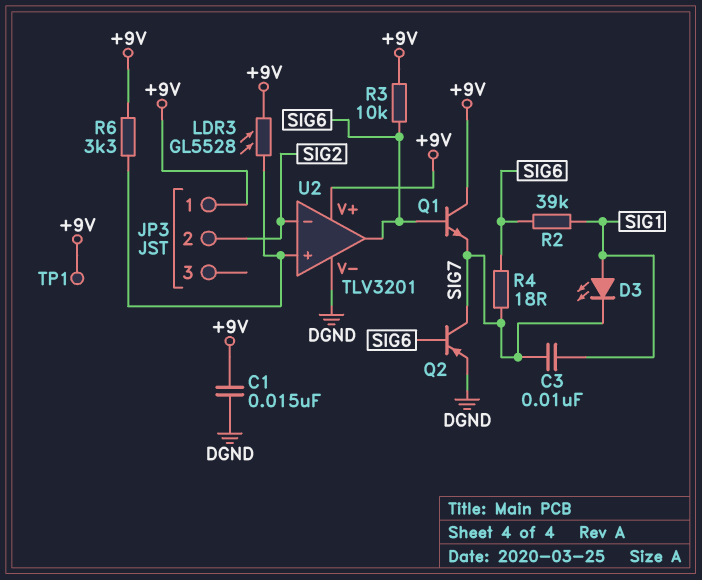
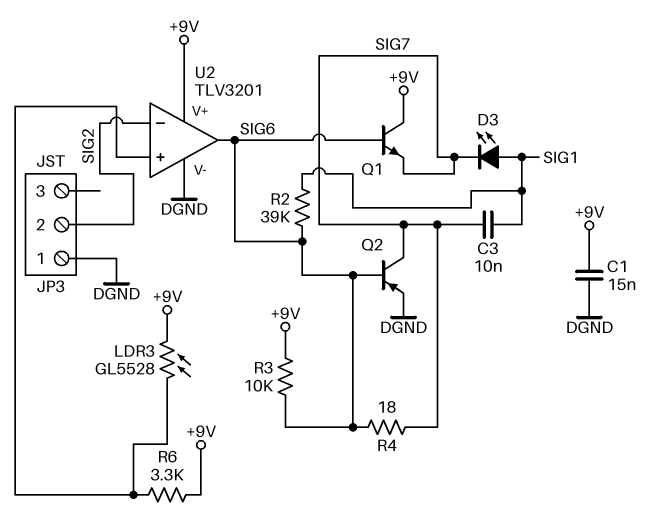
JP3 pin 1: +9V -> DGND
TP1: test point (+9V) -> none

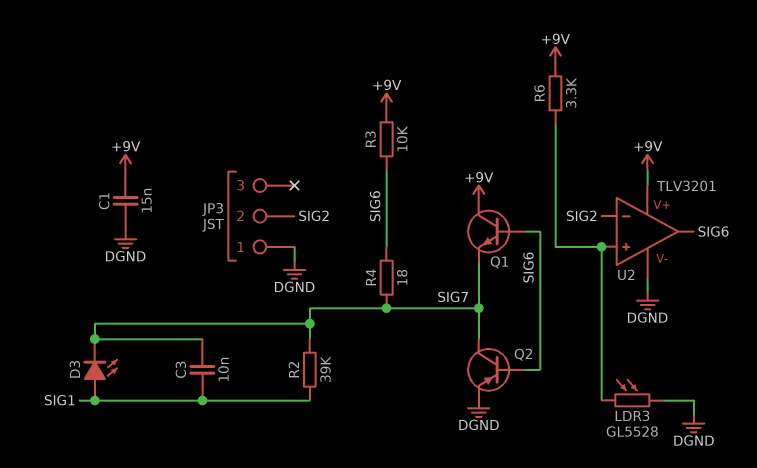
LDR3: GL5528 (+9V, U2/in+) -> GL5528 (DGND, U2/in+)
R2: 39k (SIG1, SIG6) -> 39k (SIG1, SIG7)

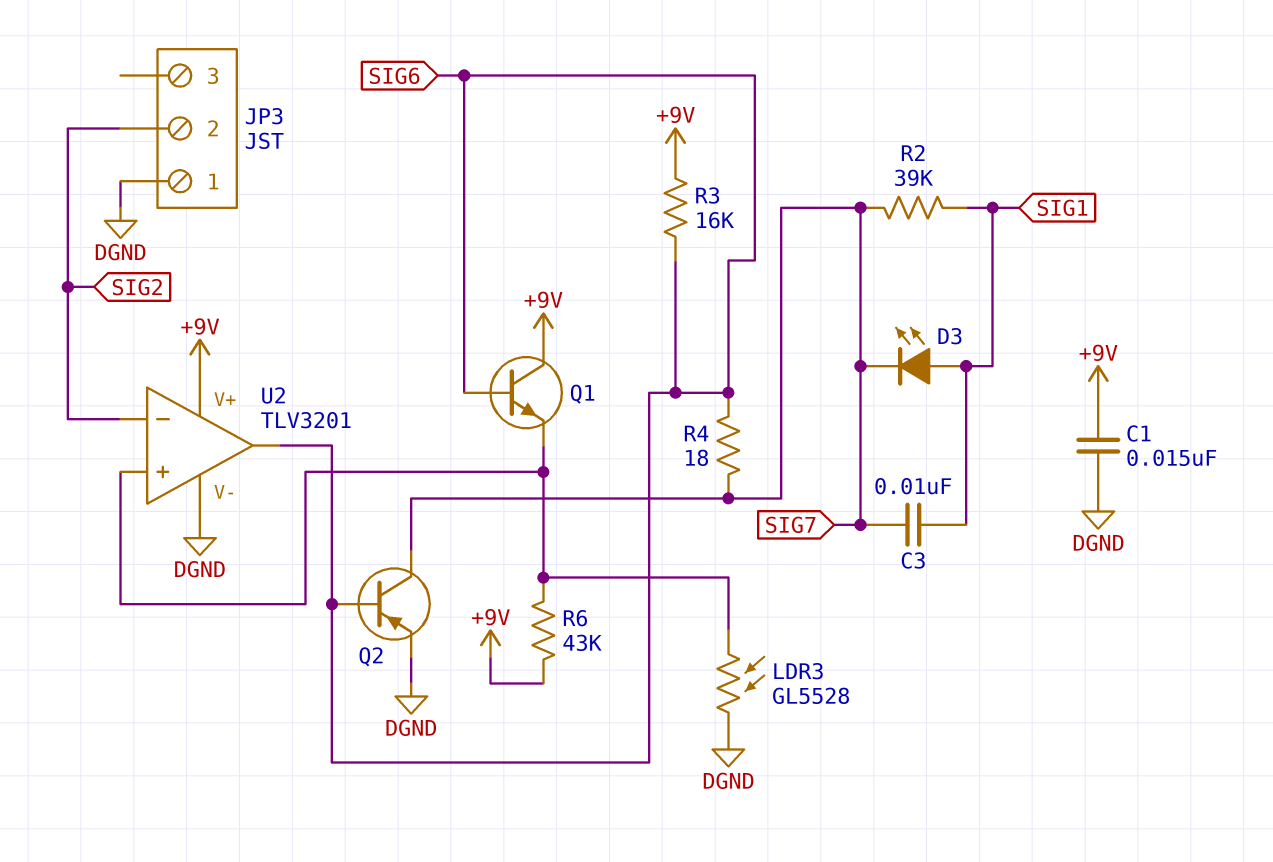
Q1: NPN (B SIG6, C +9V, E SIG7) -> NPN (B SIG6, C +9V, E U2/in+)
R3: 10k (+9V, SIG6) -> 16k (+9V, SIG6)
R6: 3.3k (+9V, U2/in+) -> 43k (+9V, U2/in+)

